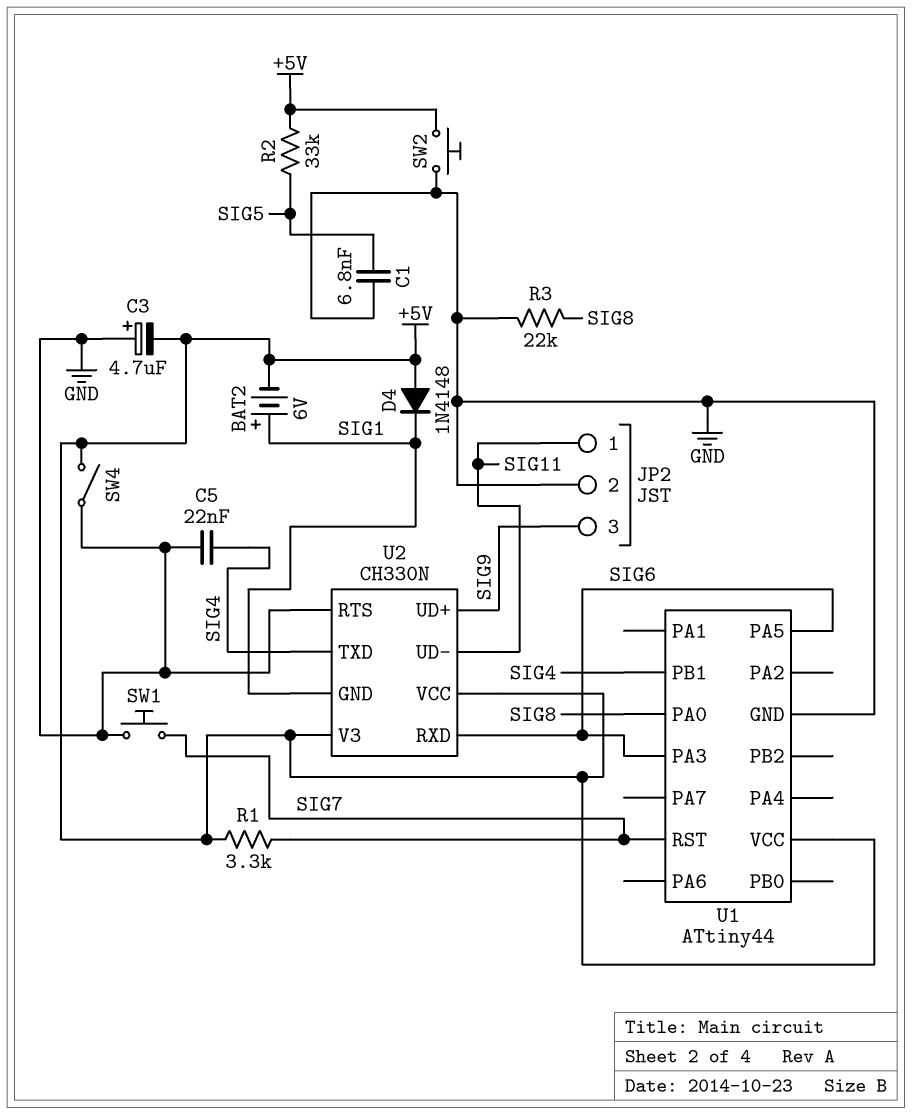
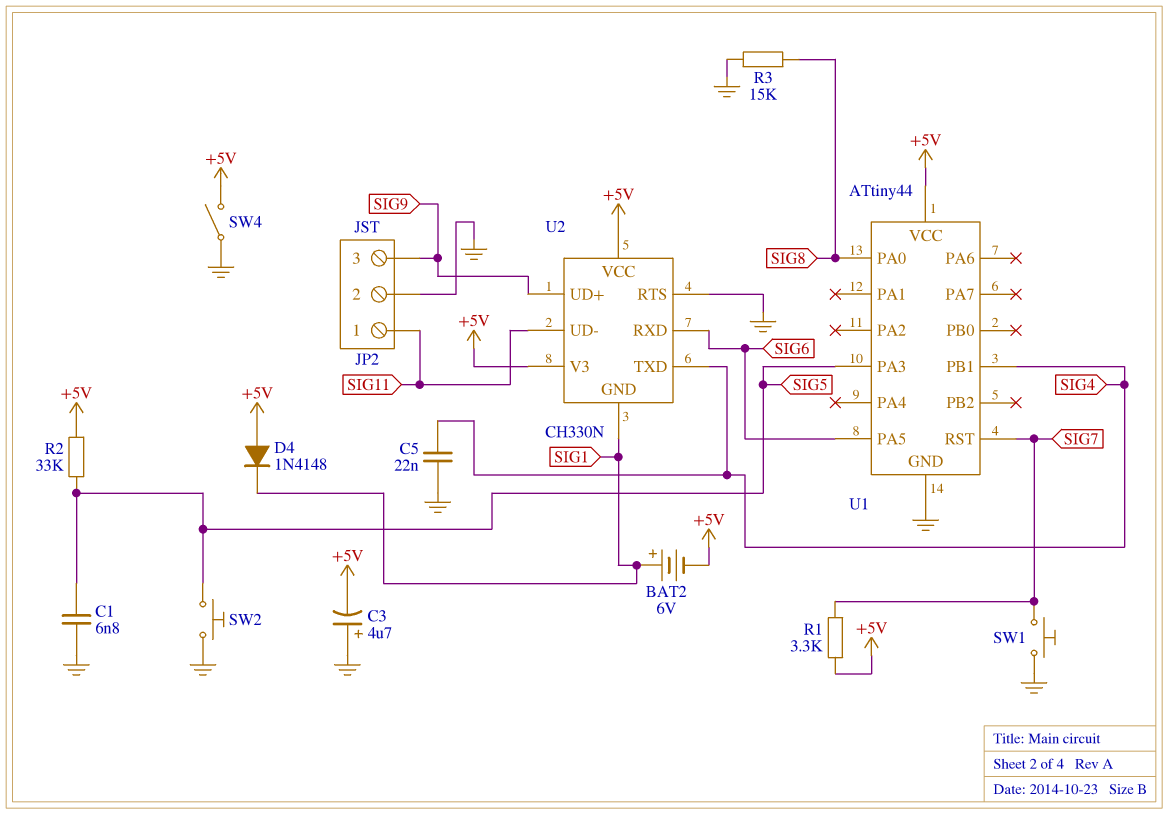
R3: 22k (GND, SIG8) -> 15k (GND, SIG8)
SW2: button (+5V, GND) -> button (GND, SIG5)
U1 pin PA3: SIG6 -> SIG5

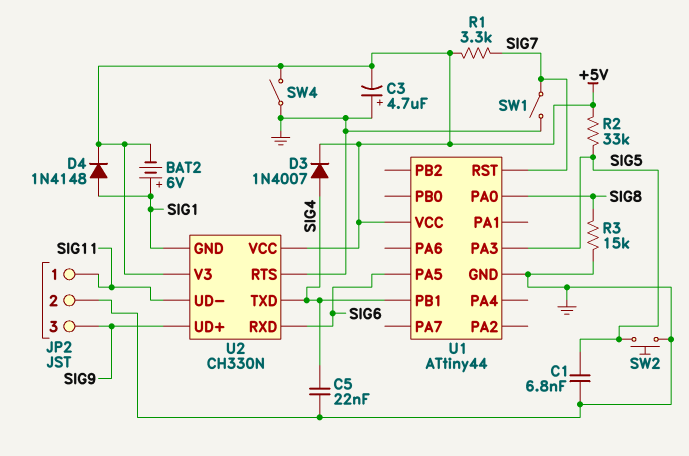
D3: none -> diode 1N4007 (A SIG4, K +5V)
D4: diode 1N4148 (A +5V, K SIG1) -> diode 1N4148 (A SIG1, K +5V)
SW1: button (GND, SIG7) -> switch (GND, SIG7)

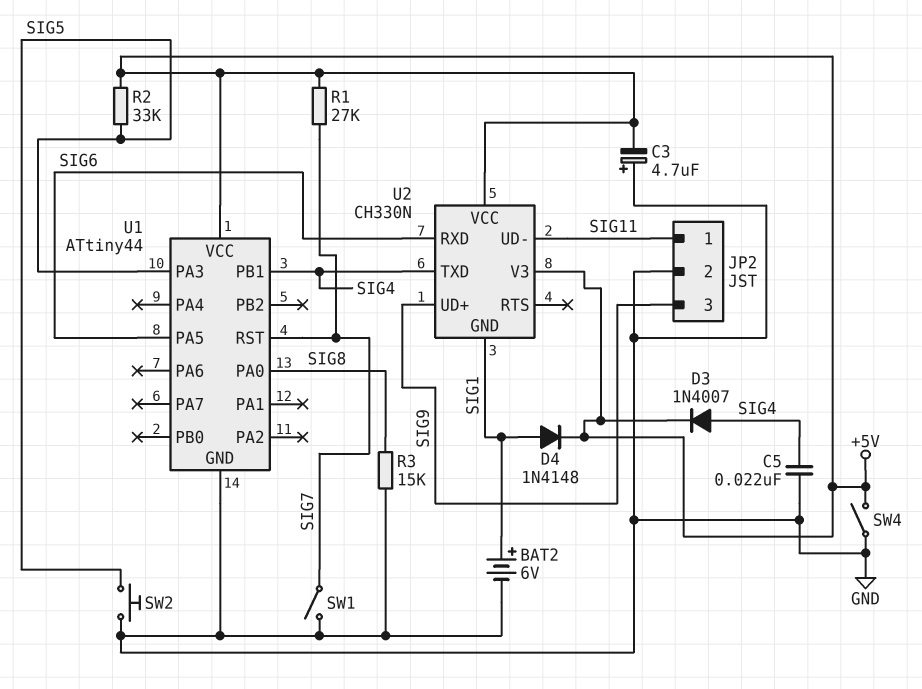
BAT2: 6V (plus SIG1, minus +5V) -> 6V (plus SIG1, minus GND)
C1: 6.8nF (GND, SIG5) -> none
R1: 3.3k (+5V, SIG7) -> 27k (+5V, SIG7)
U2 pin RTS: GND -> none

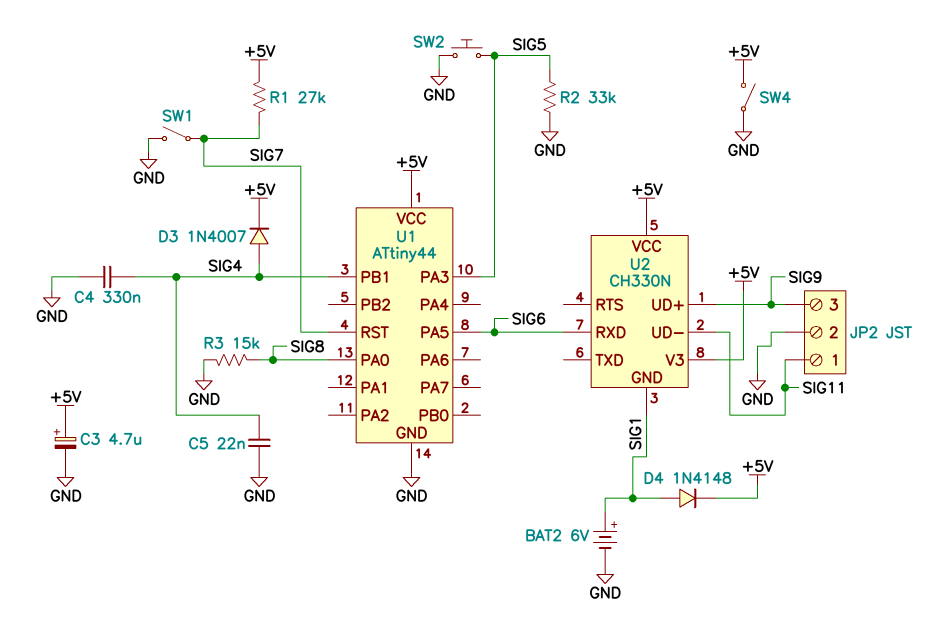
C3: 4.7uF (plus GND, minus +5V) -> 4.7uF (plus +5V, minus GND)
C4: none -> 330nF (GND, SIG4)
R2: 33k (+5V, SIG5) -> 33k (GND, SIG5)
U2 pin TXD: SIG4 -> none

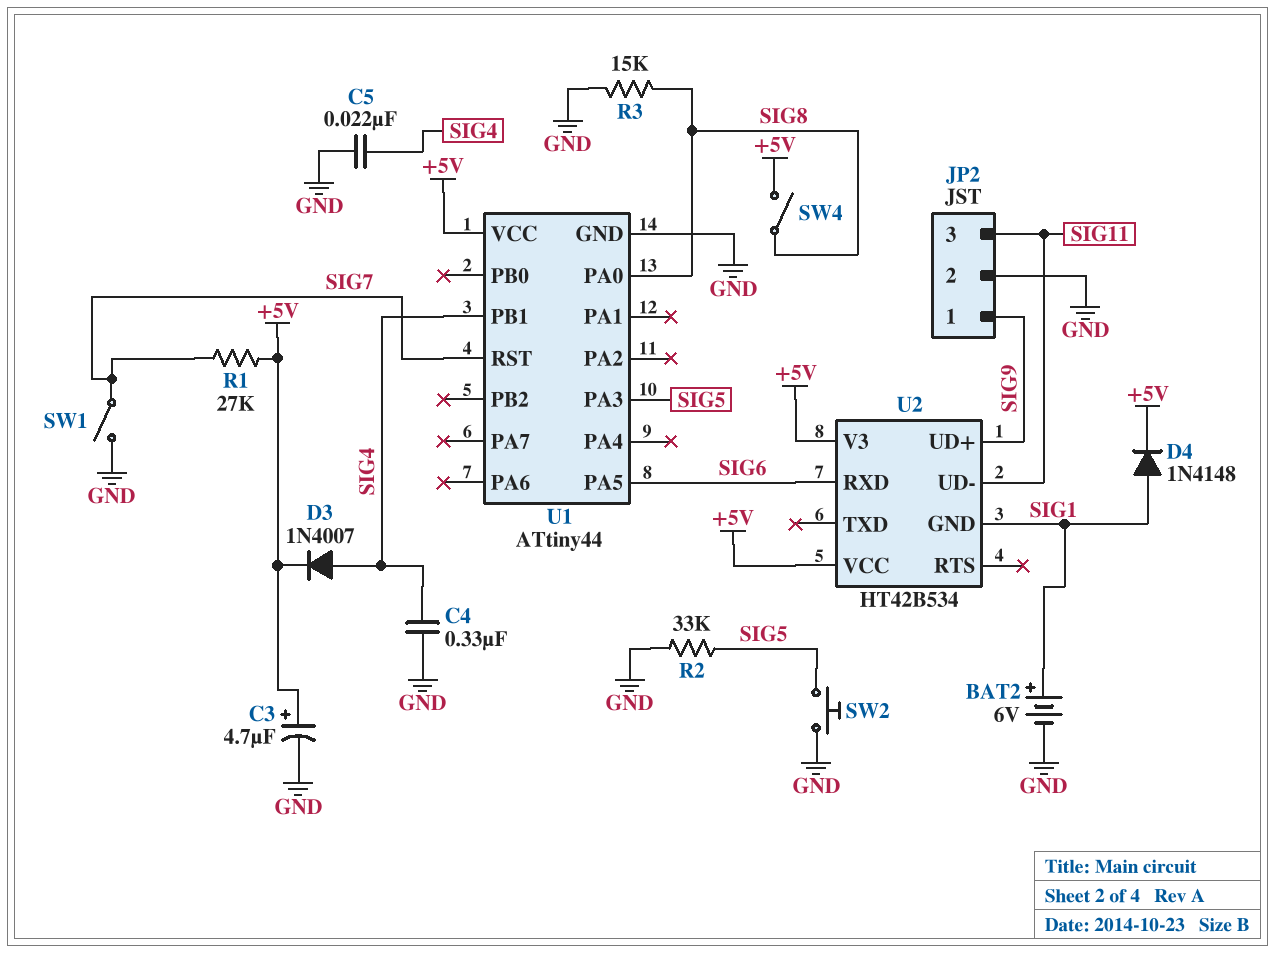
JP2 pin 1: SIG11 -> SIG9
JP2 pin 3: SIG9 -> SIG11
SW4: switch (+5V, GND) -> switch (+5V, SIG8)
U2: CH330N -> HT42B534

